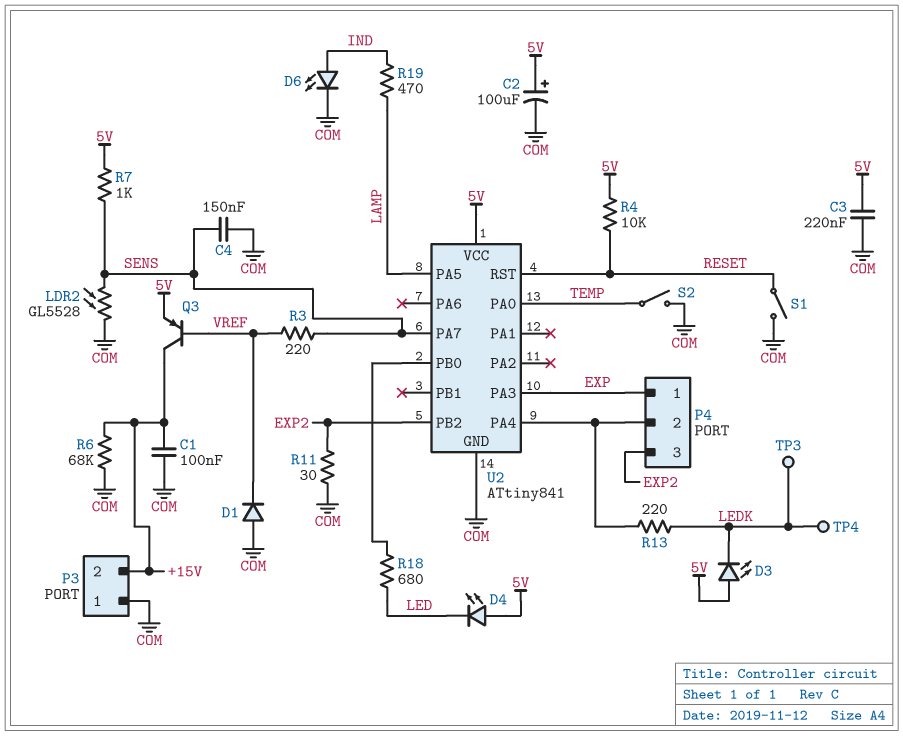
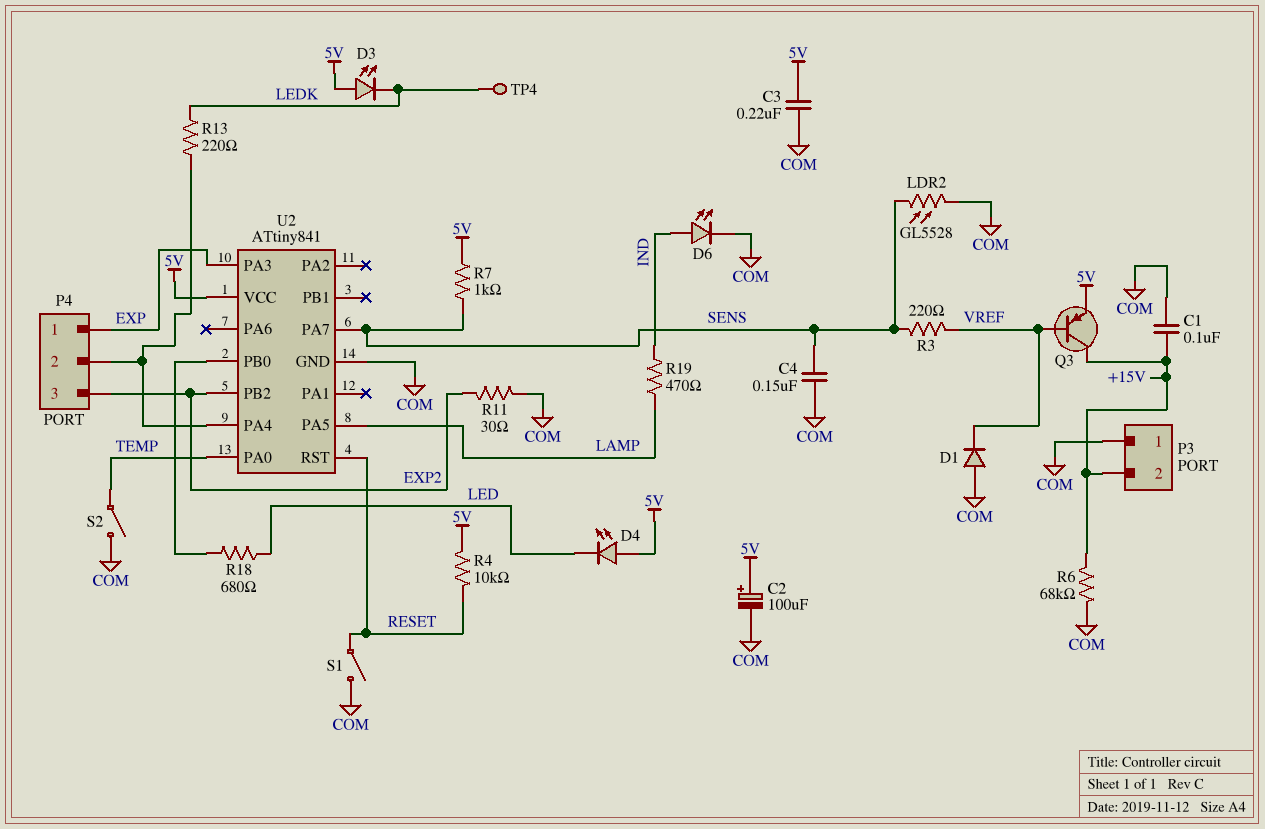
TP3: test point (LEDK) -> none

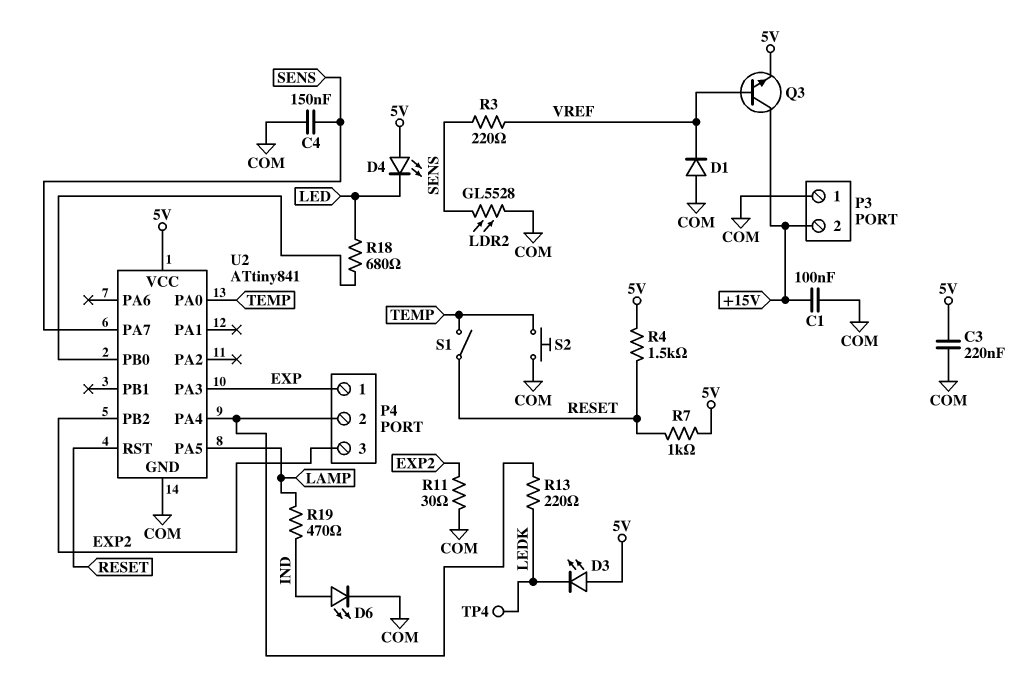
C2: 100uF (plus 5V, minus COM) -> none
Q3: PNP (B VREF, C +15V, E 5V) -> NPN (B VREF, C +15V, E 5V)
R4: 10k (5V, RESET) -> 1.5k (5V, RESET)
R6: 68k (+15V, COM) -> none
R7: 1k (5V, SENS) -> 1k (5V, RESET)
S1: switch (COM, RESET) -> switch (RESET, TEMP)
S2: switch (COM, TEMP) -> button (COM, TEMP)

